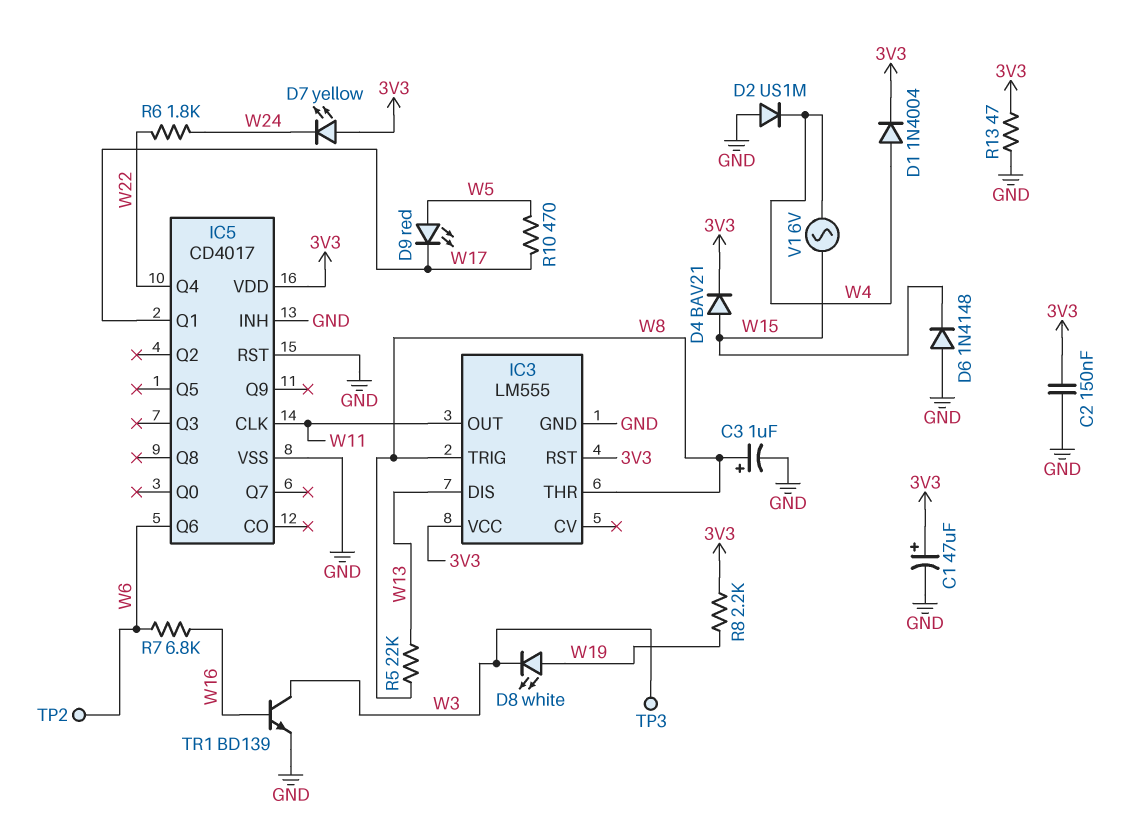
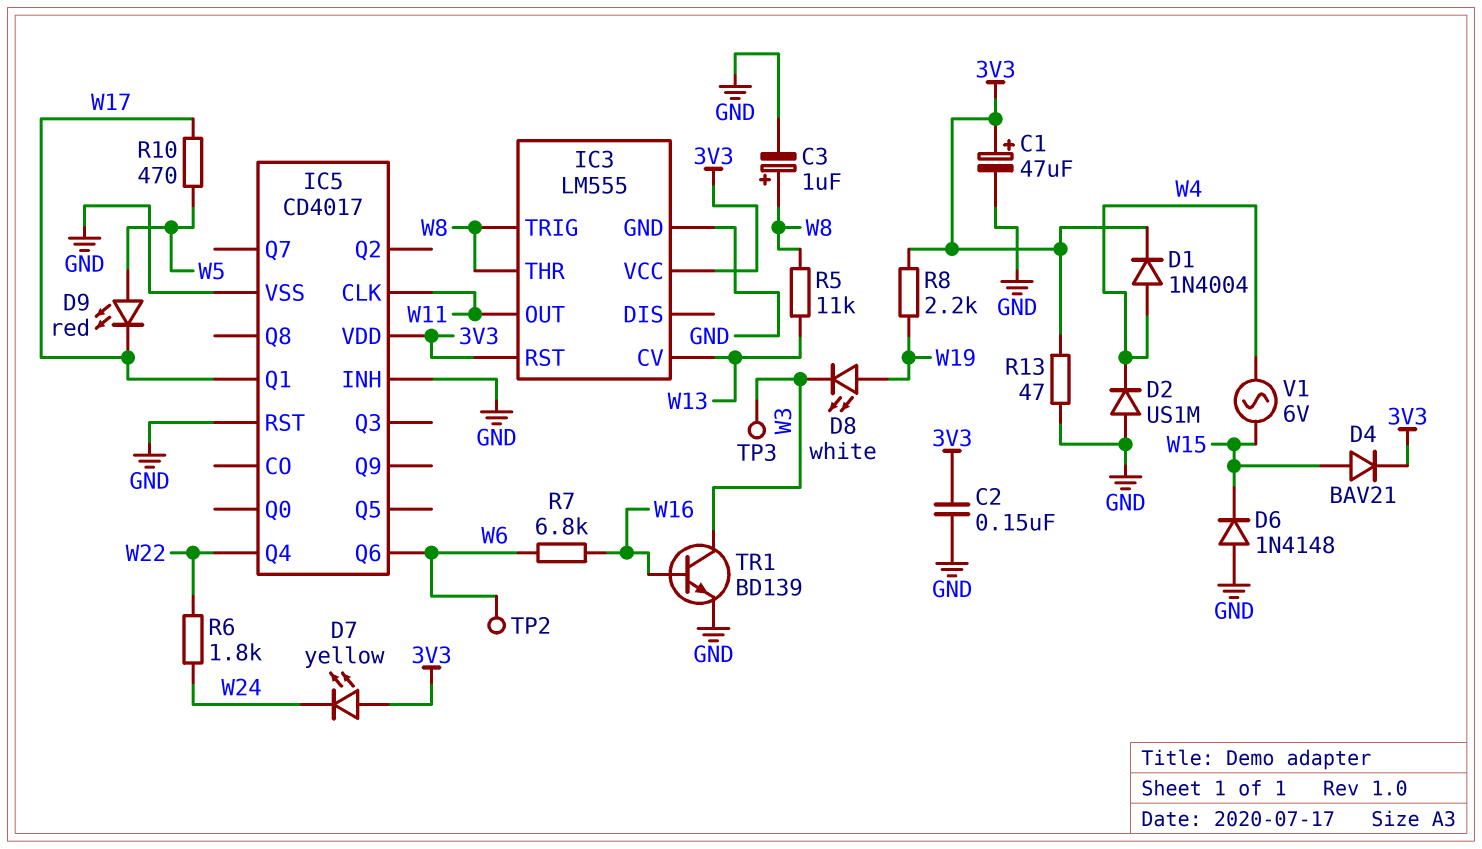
IC3 pin CV: none -> W13
IC3 pin DIS: W13 -> none
R5: 22k (W8, W13) -> 11k (W8, W13)

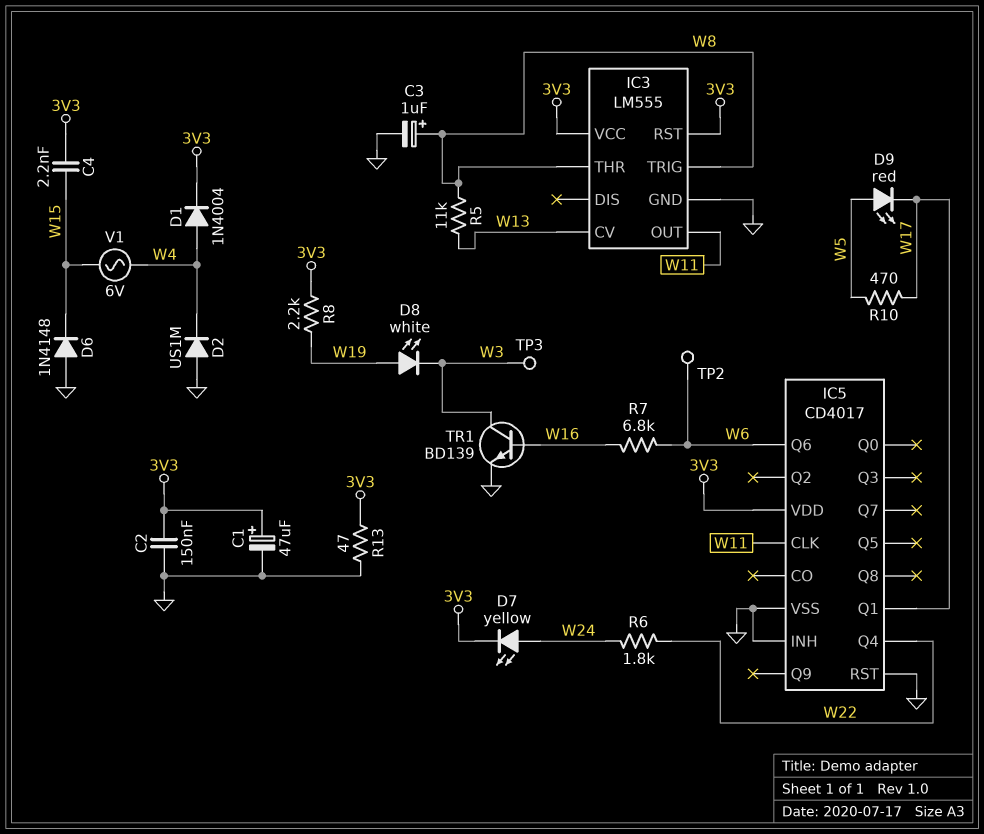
C4: none -> 2.2nF (3V3, W15)
D4: diode BAV21 (A W15, K 3V3) -> none
D7: LED yellow (A 3V3, K W24) -> LED yellow (A W24, K 3V3)

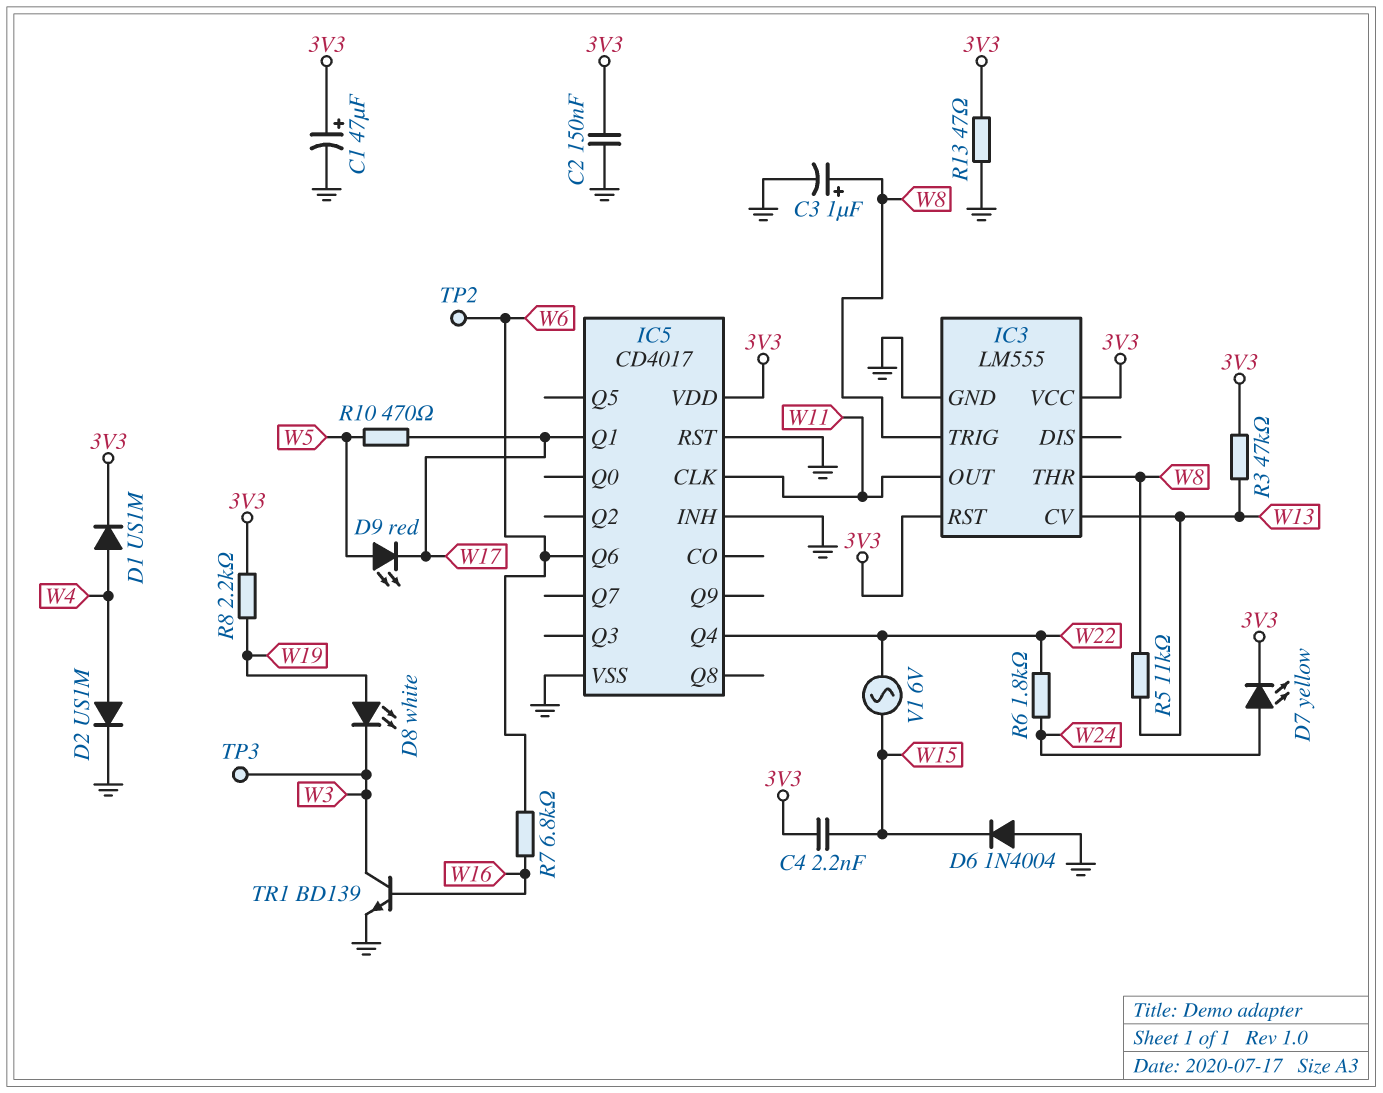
D1: diode 1N4004 (A W4, K 3V3) -> diode US1M (A W4, K 3V3)
D2: diode US1M (A GND, K W4) -> diode US1M (A W4, K GND)
D6: diode 1N4148 (A GND, K W15) -> diode 1N4004 (A GND, K W15)
R3: none -> 47k (3V3, W13)
V1: AC 6V (W4, W15) -> AC 6V (W15, W22)

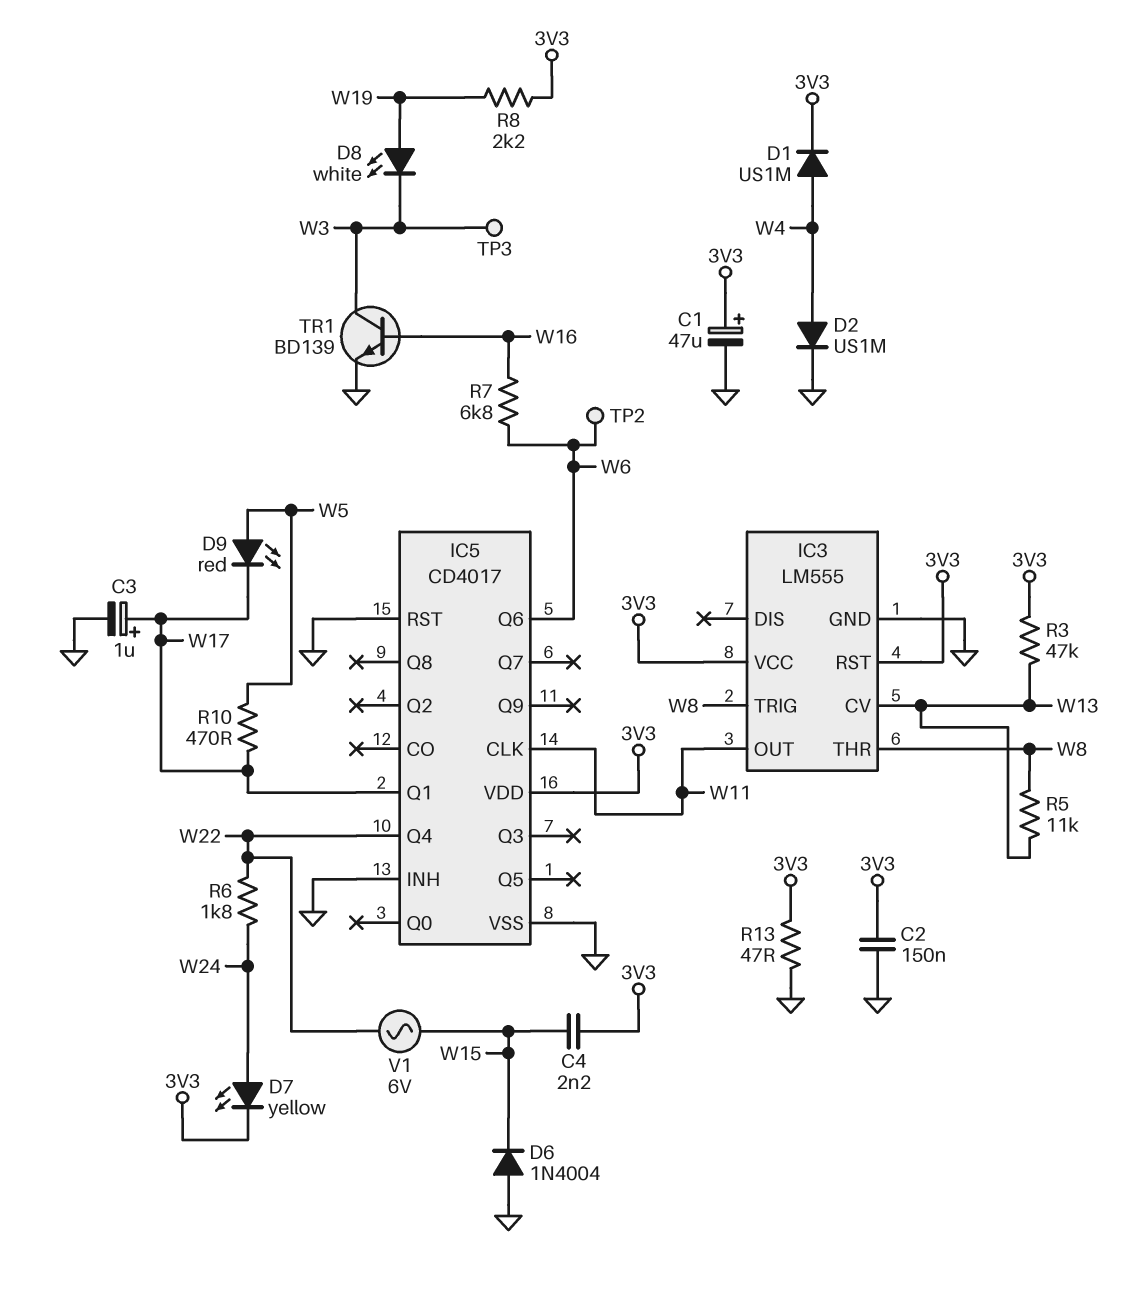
C3: 1uF (plus W8, minus GND) -> 1uF (plus W17, minus GND)

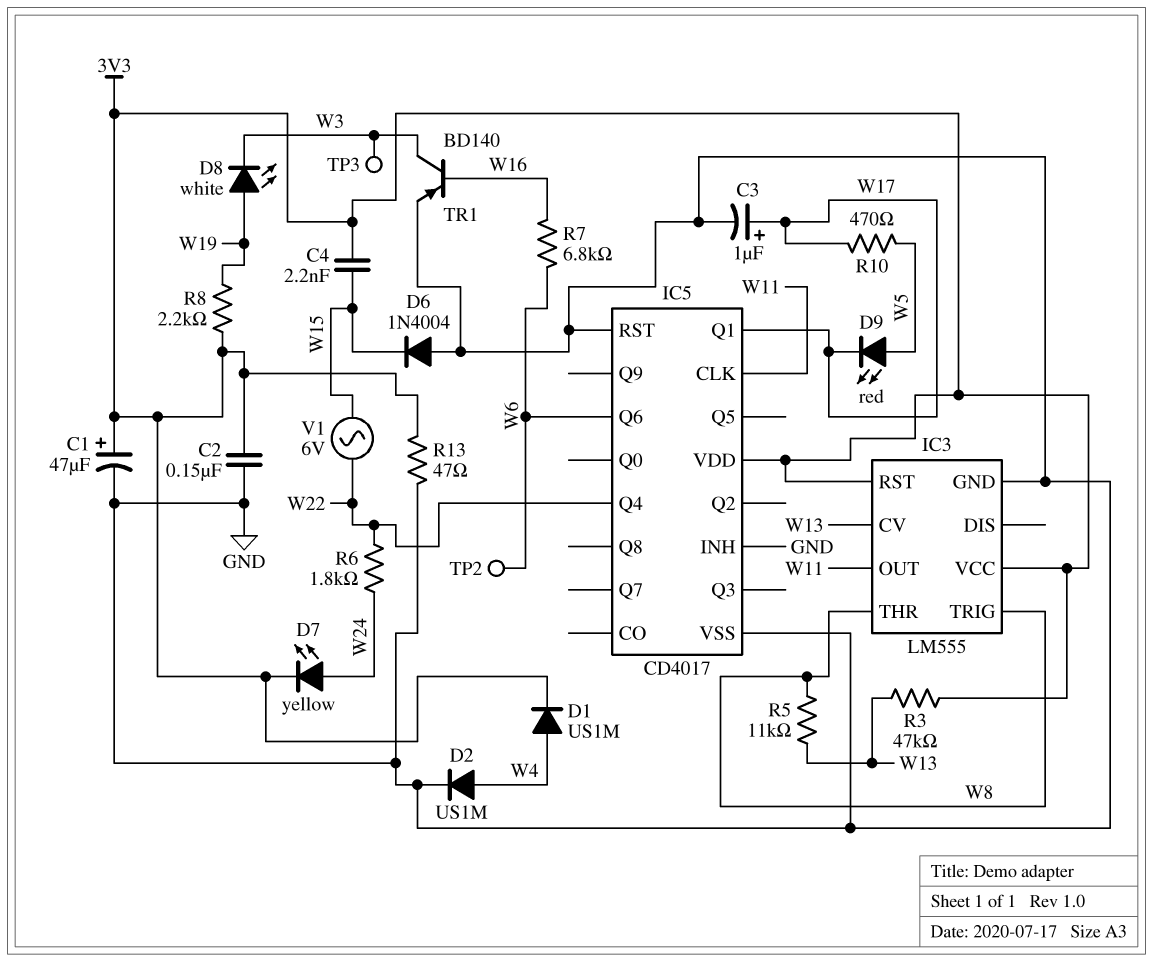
TR1: NPN BD139 (B W16, C W3, E GND) -> PNP BD140 (B W16, C W3, E GND)

